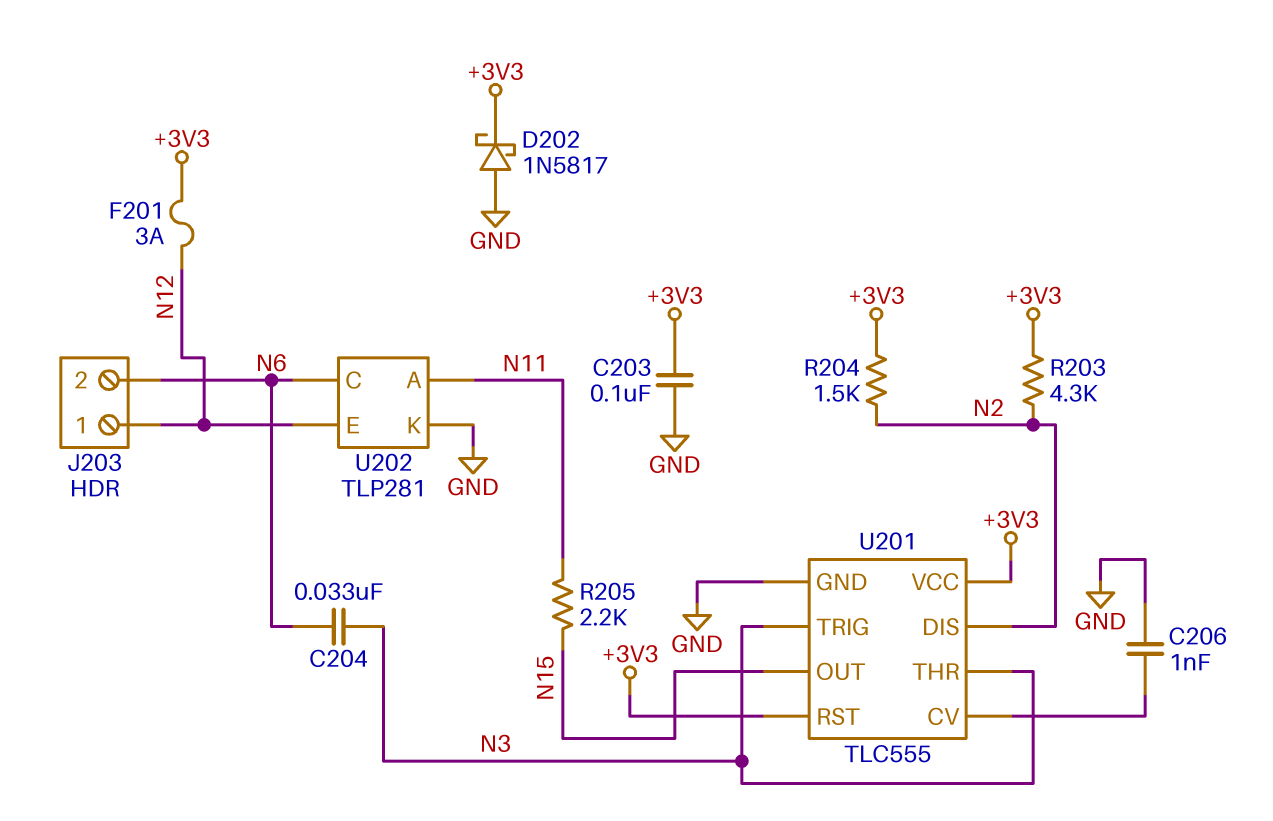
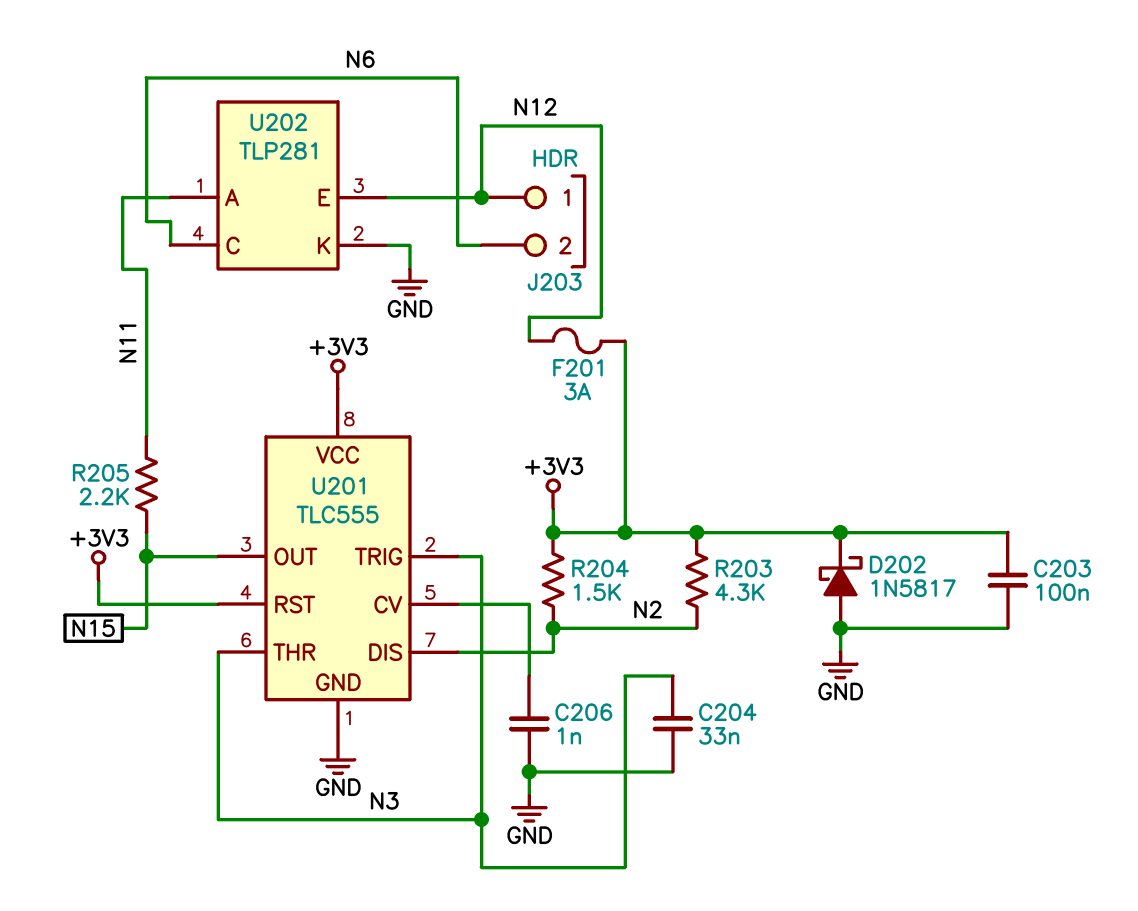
C204: 33nF (N3, N6) -> 33nF (GND, N3)

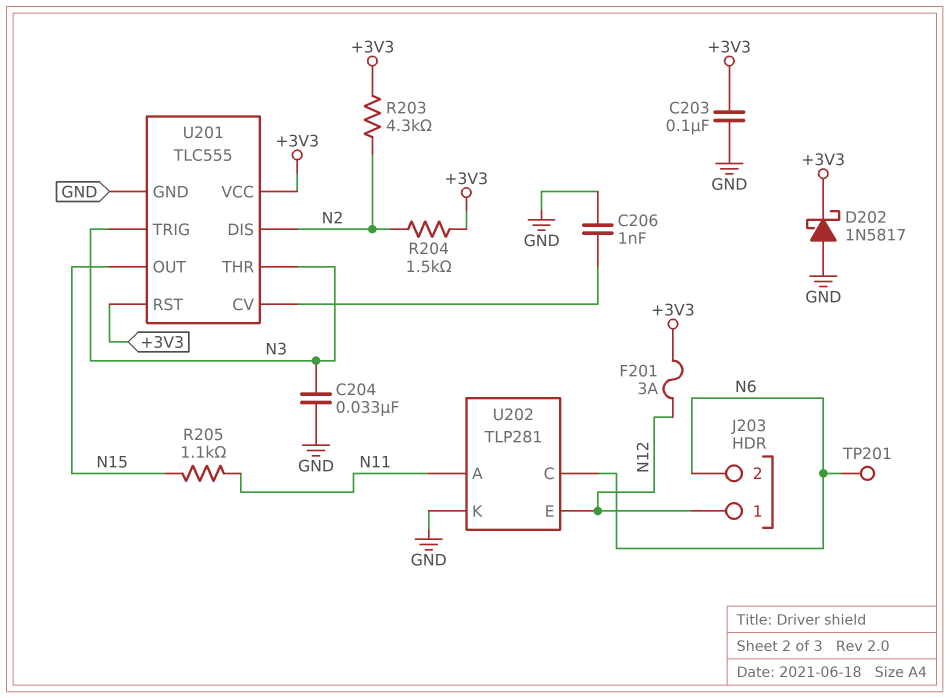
R205: 2.2k (N11, N15) -> 1.1k (N11, N15)
TP201: none -> test point (N6)

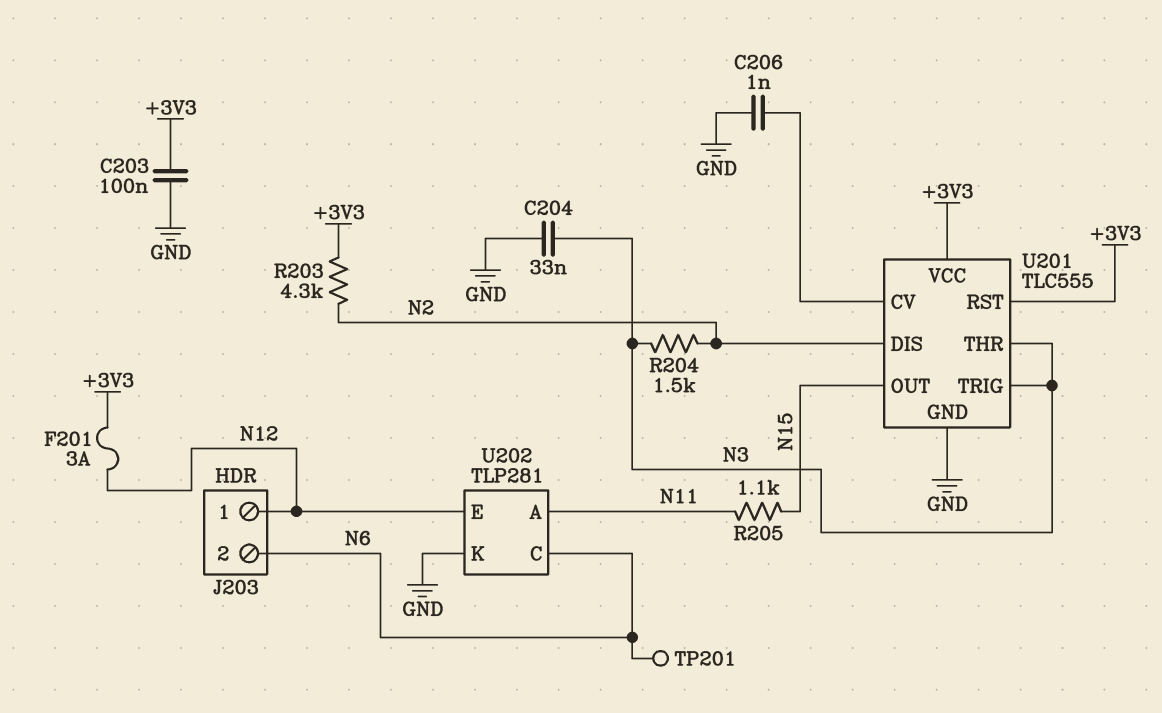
D202: schottky 1N5817 (A GND, K +3V3) -> none
R204: 1.5k (+3V3, N2) -> 1.5k (N2, N3)

